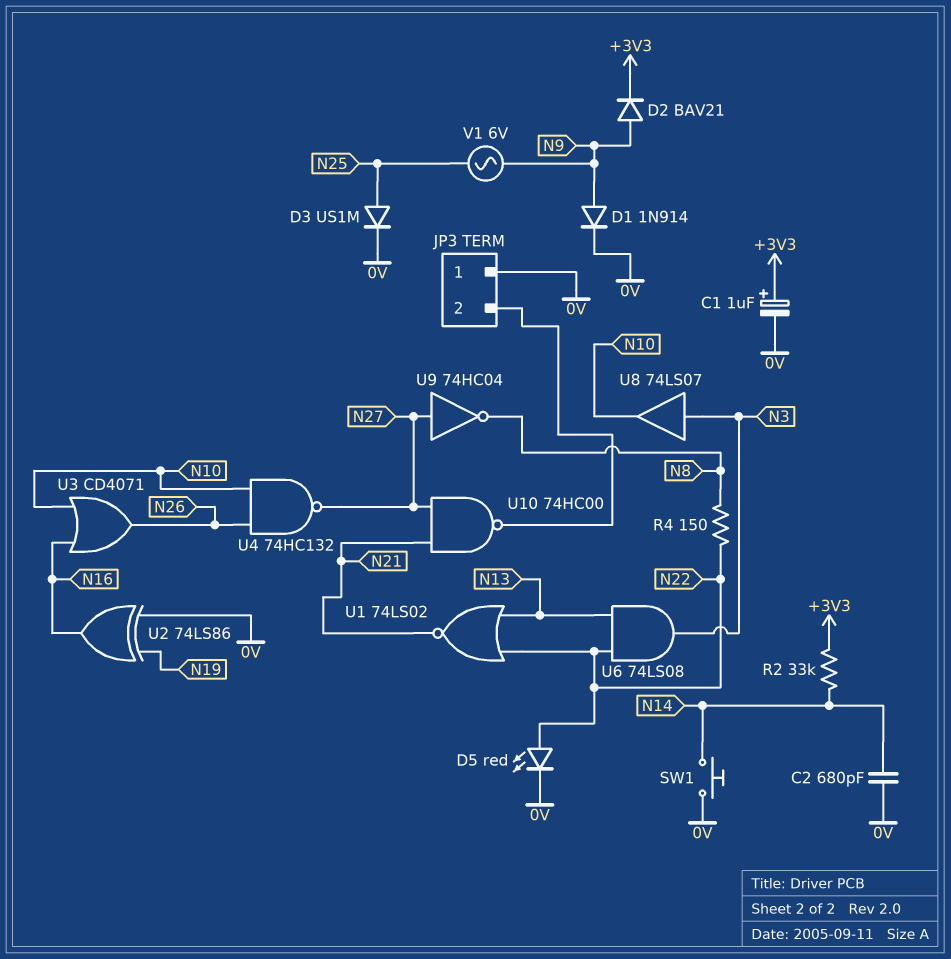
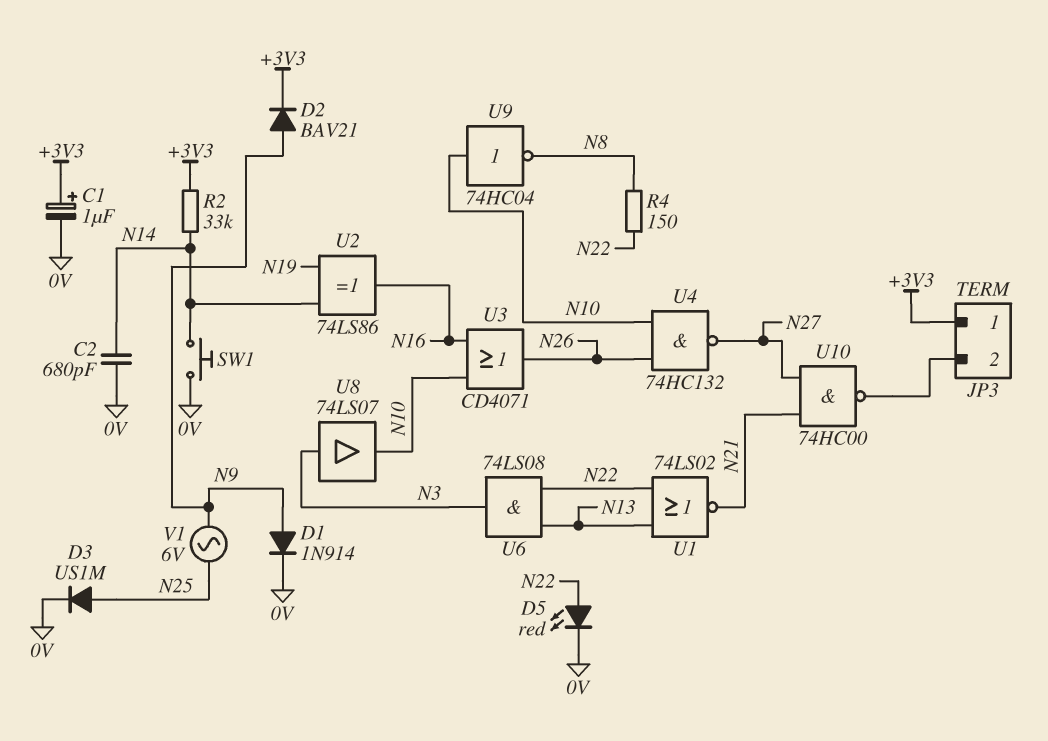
JP3 pin 1: 0V -> +3V3
U2: XOR 74LS86 (in 0V, in N19, out N16) -> XOR 74LS86 (in N14, in N19, out N16)
U9: NOT 74HC04 (in N27, out N8) -> NOT 74HC04 (in N10, out N8)

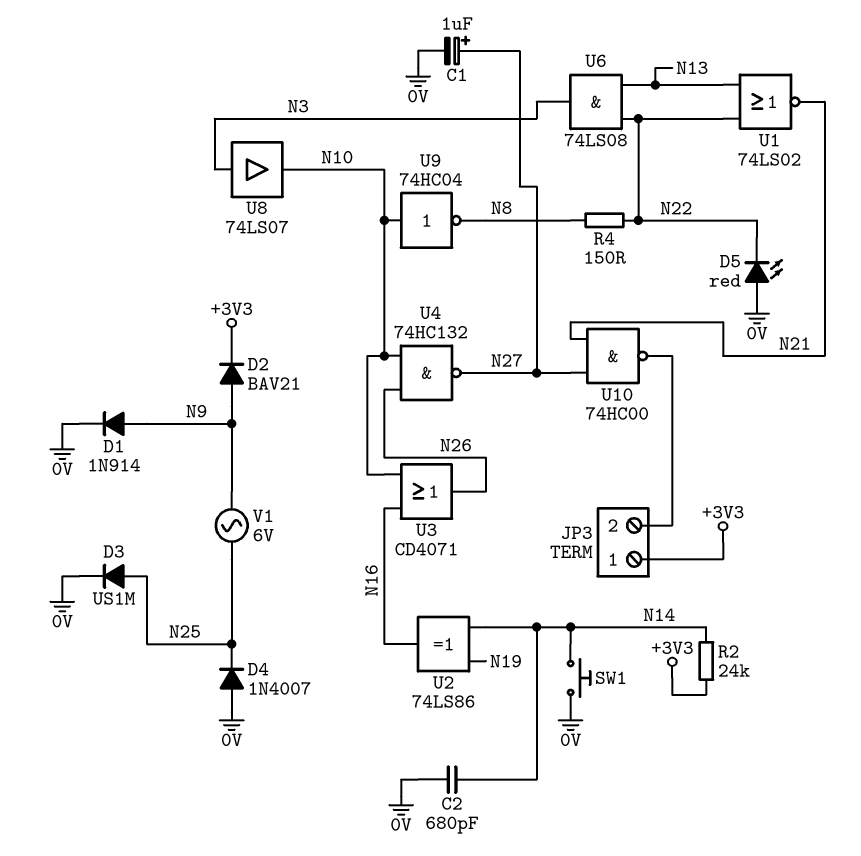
C1: 1uF (plus +3V3, minus 0V) -> 1uF (plus N27, minus 0V)
D4: none -> diode 1N4007 (A 0V, K N25)
D5: LED red (A N22, K 0V) -> LED red (A 0V, K N22)
R2: 33k (+3V3, N14) -> 24k (+3V3, N14)

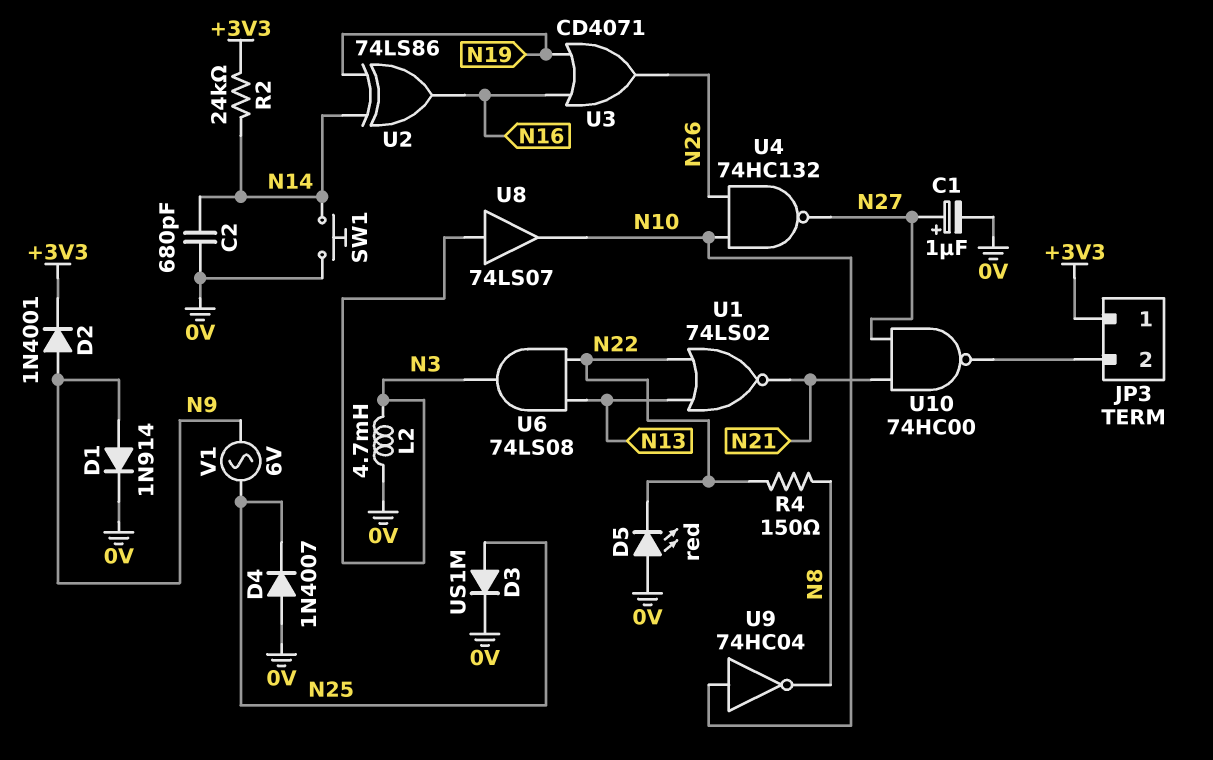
D2: diode BAV21 (A N9, K +3V3) -> diode 1N4001 (A N9, K +3V3)
L2: none -> 4.7mH (0V, N3)
U3: OR CD4071 (in N10, in N16, out N26) -> OR CD4071 (in N16, in N19, out N26)

